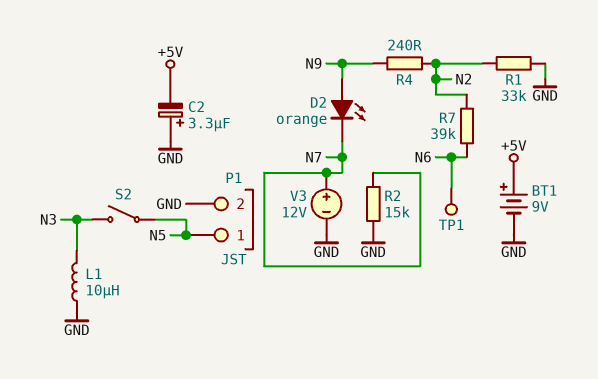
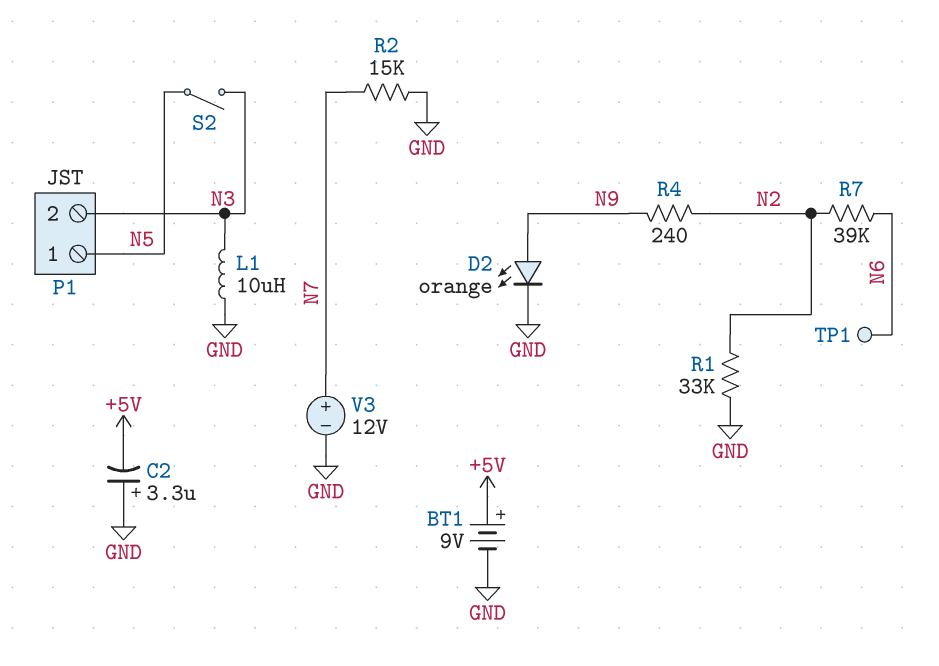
D2: LED orange (A N9, K N7) -> LED orange (A N9, K GND)
P1 pin 2: GND -> N3

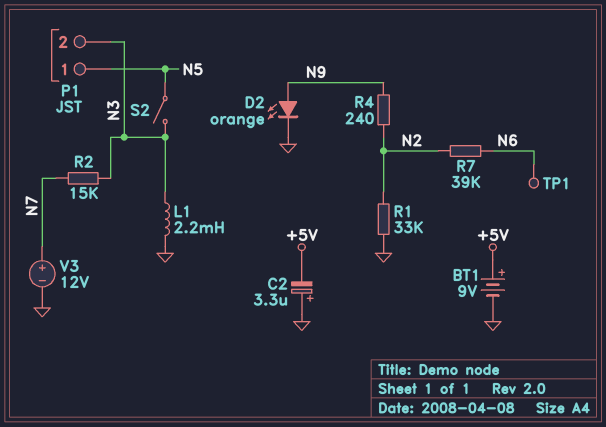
L1: 10uH (GND, N3) -> 2.2mH (GND, N3)
R2: 15k (GND, N7) -> 15k (N3, N7)

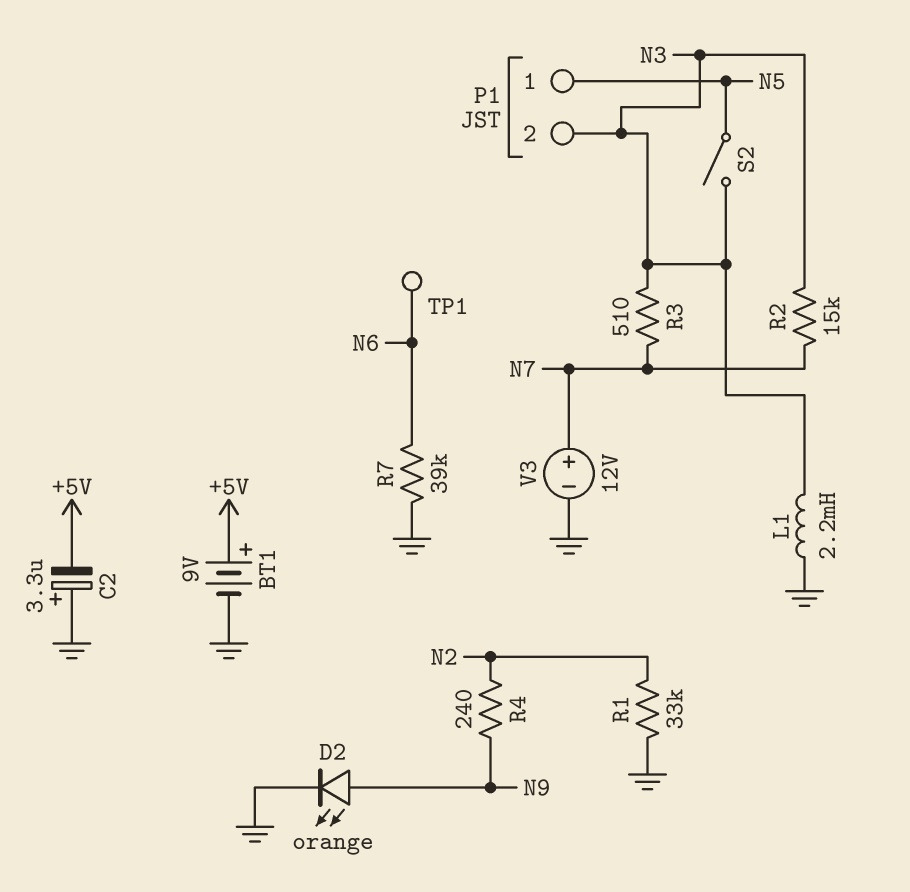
R3: none -> 510 (N3, N7)
R7: 39k (N2, N6) -> 39k (GND, N6)

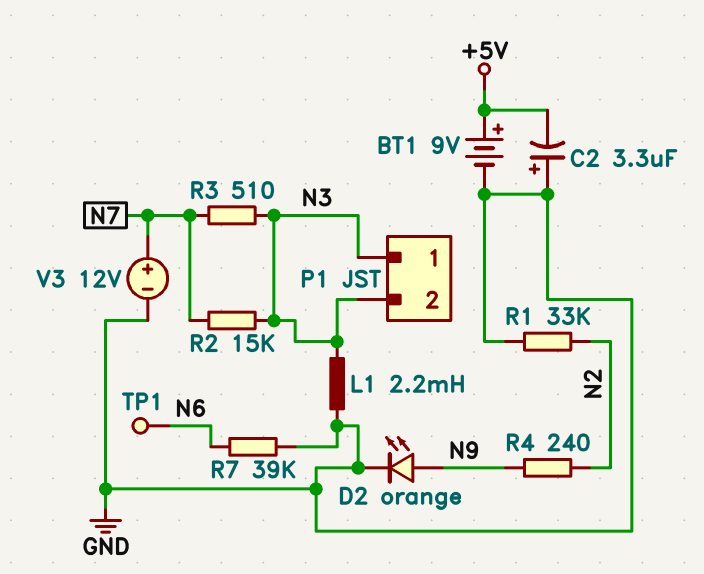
P1 pin 1: N5 -> N3
S2: switch (N3, N5) -> none

